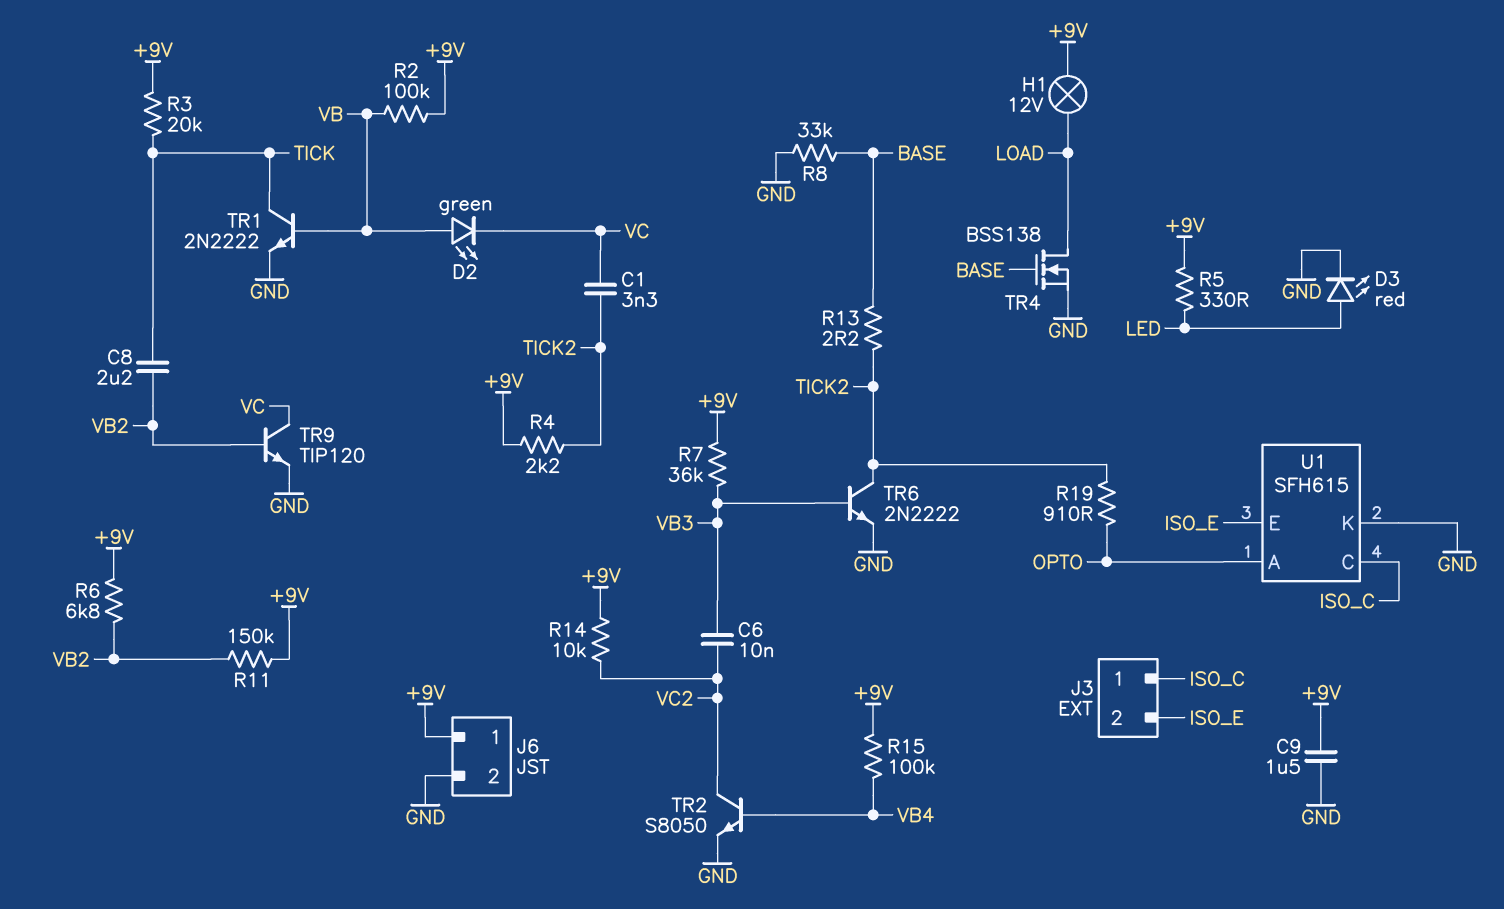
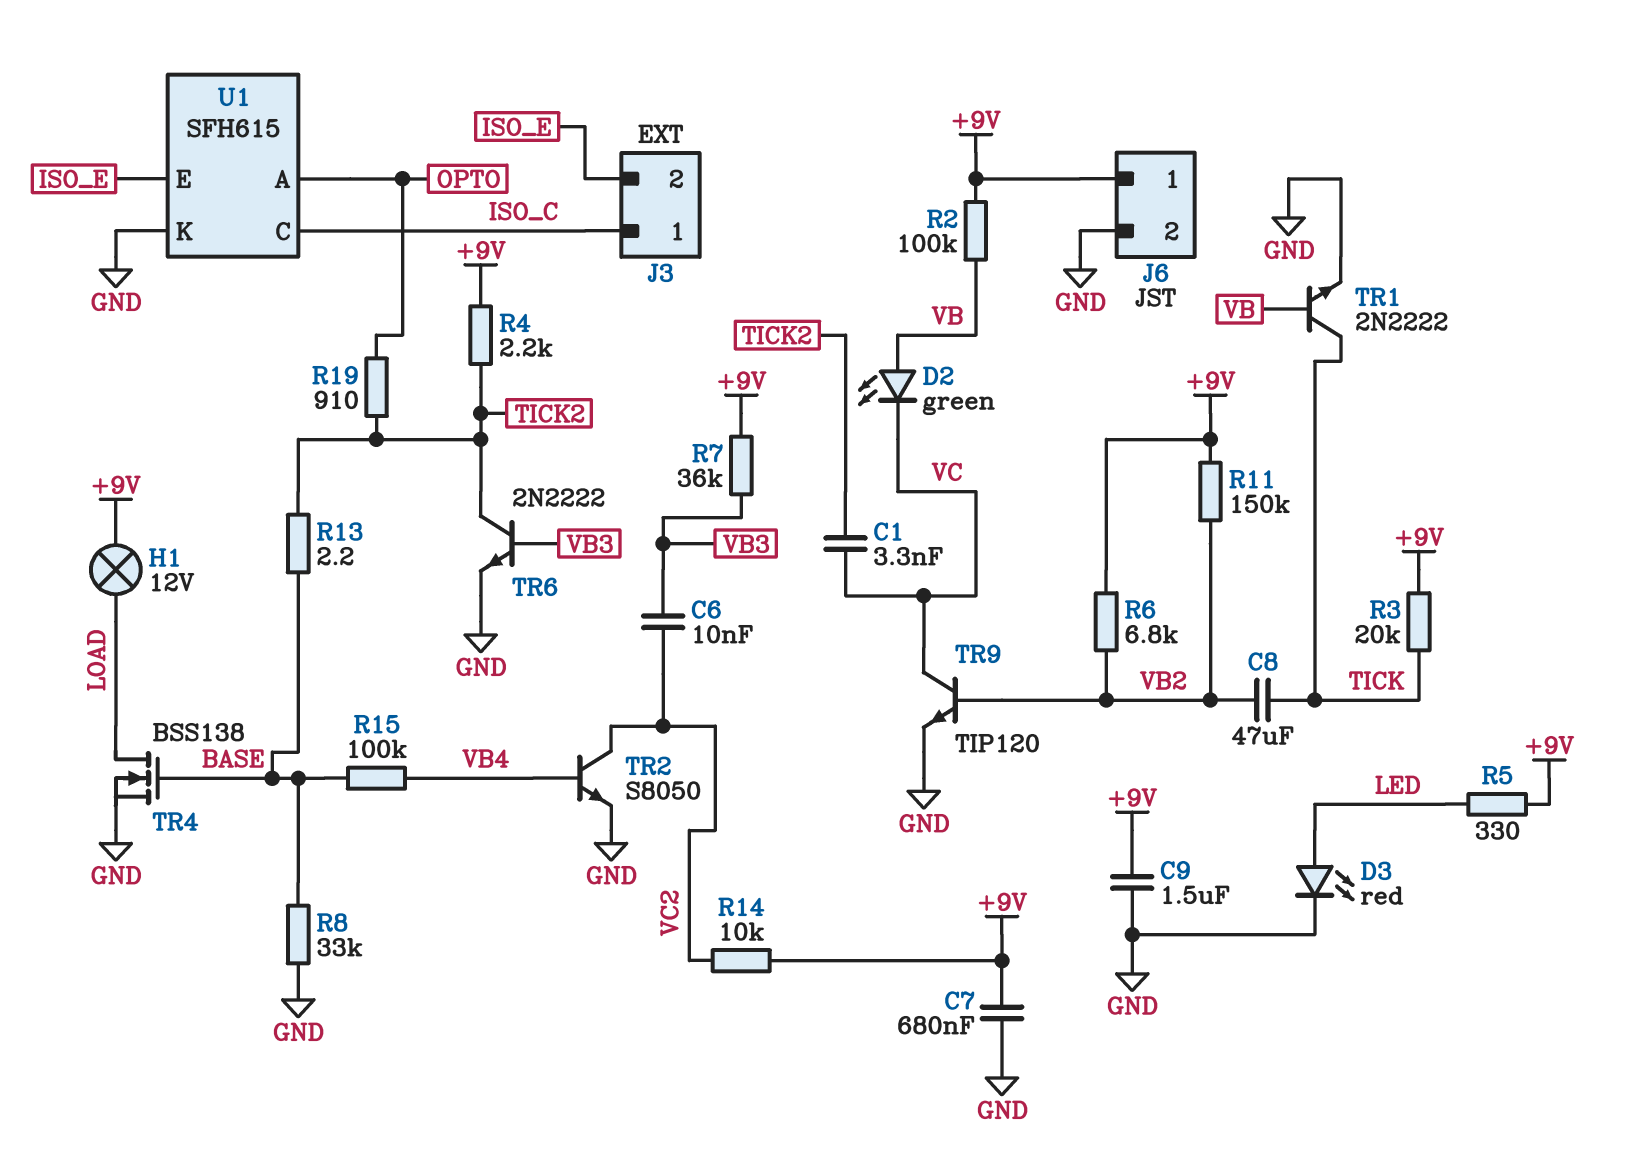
C7: none -> 680nF (+9V, GND)
C8: 2.2uF (TICK, VB2) -> 47uF (TICK, VB2)
R15: 100k (+9V, VB4) -> 100k (BASE, VB4)

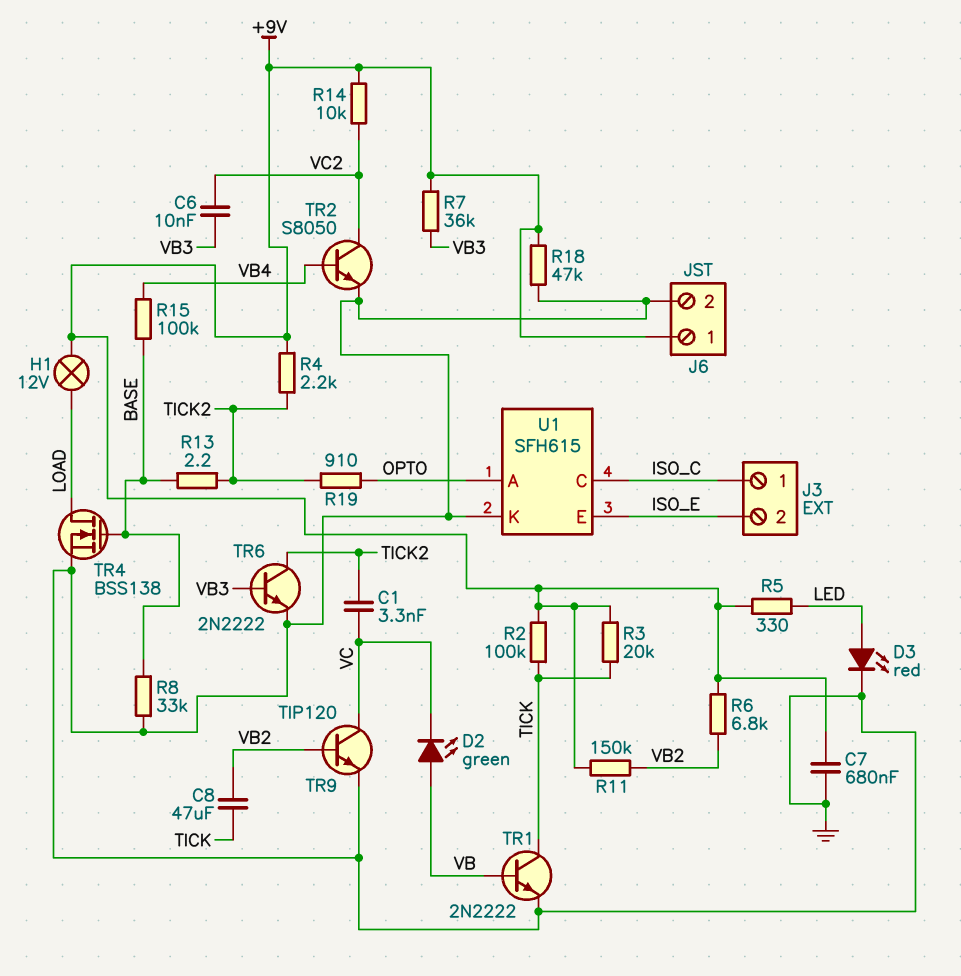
C9: 1.5uF (+9V, GND) -> none
R2: 100k (+9V, VB) -> 100k (+9V, TICK)
R18: none -> 47k (+9V, GND)

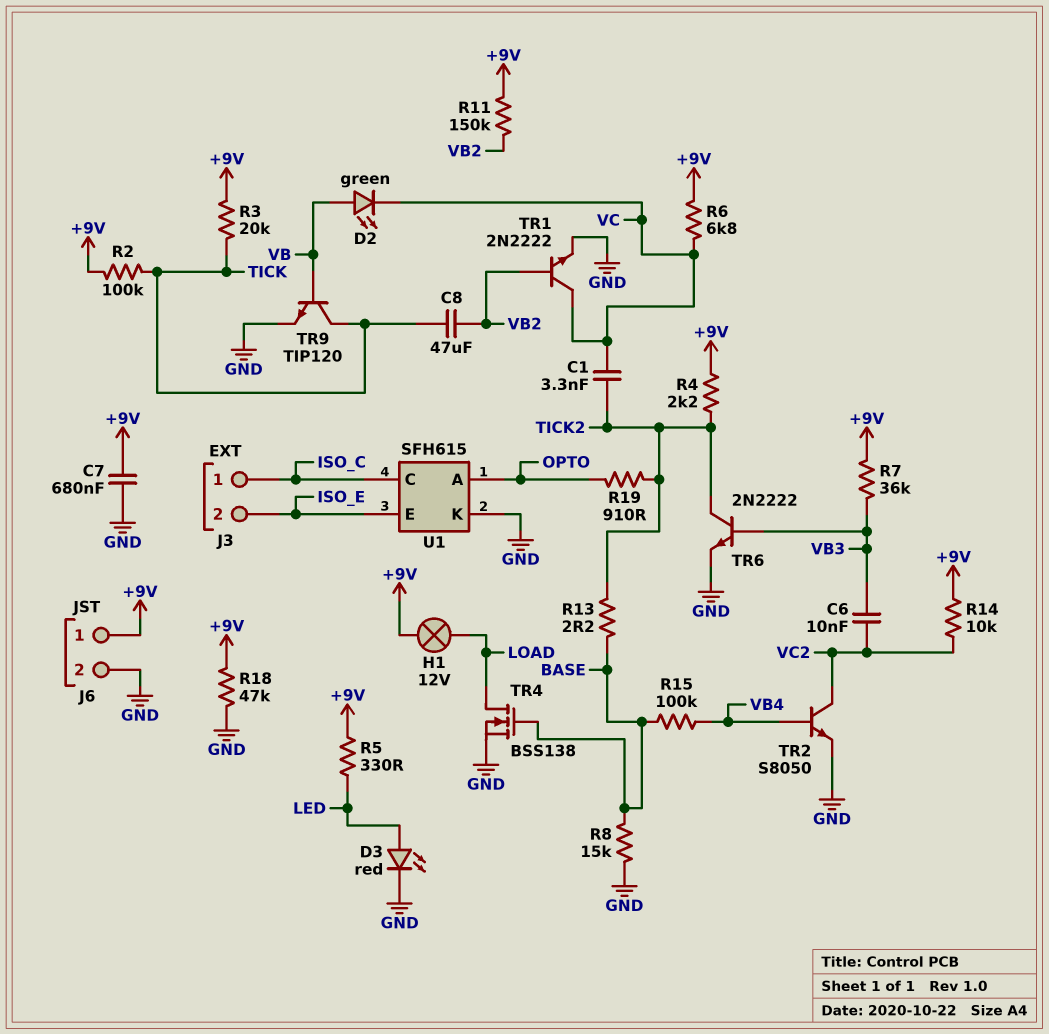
R6: 6.8k (+9V, VB2) -> 6.8k (+9V, VC)
R8: 33k (BASE, GND) -> 15k (BASE, GND)
TR1: NPN 2N2222 (B VB, C TICK, E GND) -> NPN 2N2222 (B VB2, C VC, E GND)
TR9: NPN TIP120 (B VB2, C VC, E GND) -> NPN TIP120 (B VB, C TICK, E GND)

